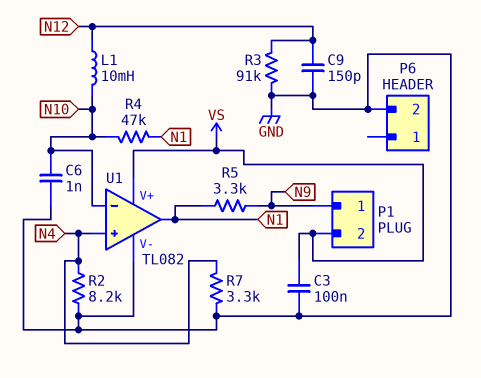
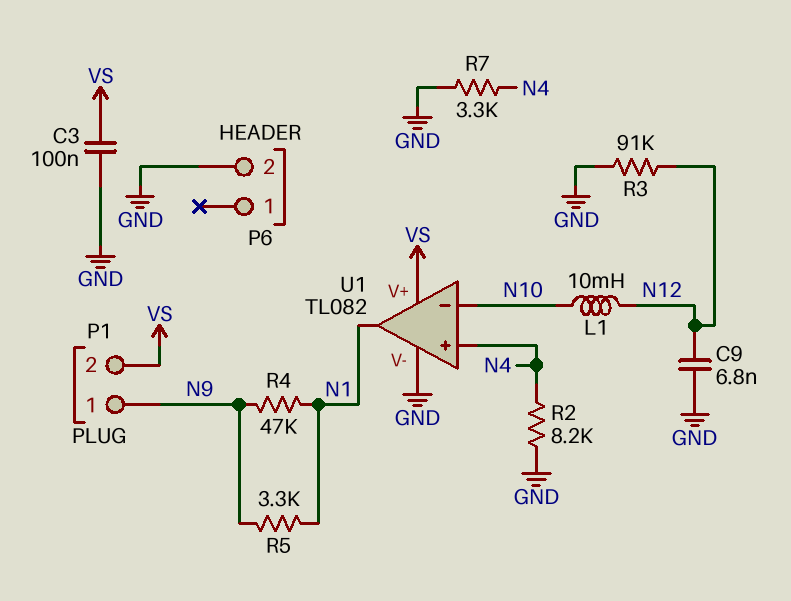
C6: 1nF (GND, N10) -> none
C9: 150pF (GND, N12) -> 6.8nF (GND, N12)
R4: 47k (N1, N10) -> 47k (N1, N9)

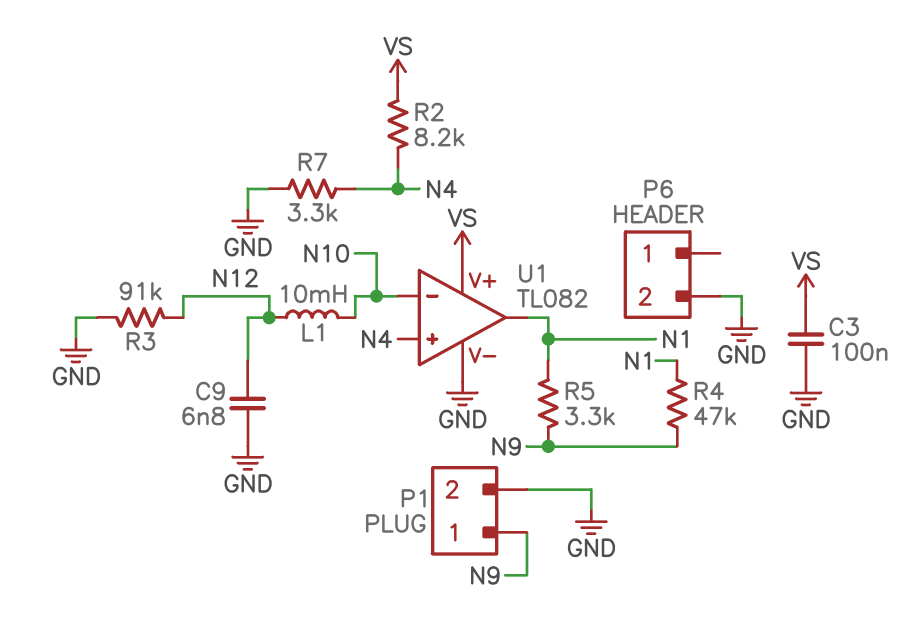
P1 pin 2: VS -> GND
R2: 8.2k (GND, N4) -> 8.2k (N4, VS)

